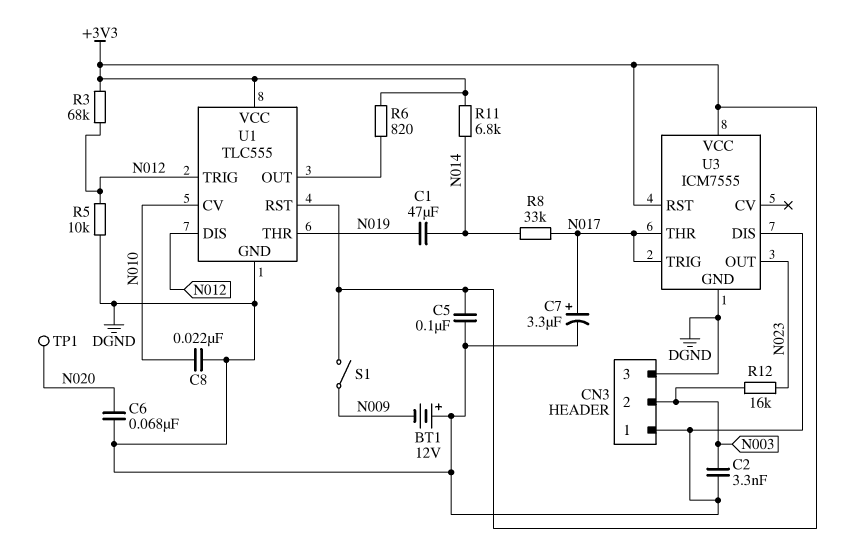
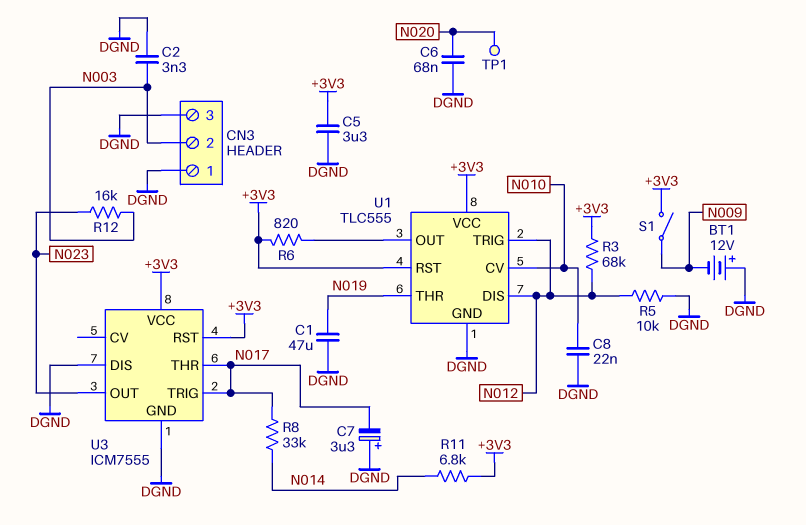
C1: 47uF (N014, N019) -> 47uF (DGND, N019)
C5: 100nF (+3V3, DGND) -> 3.3uF (+3V3, DGND)
C7: 3.3uF (plus N017, minus DGND) -> 3.3uF (plus DGND, minus N017)

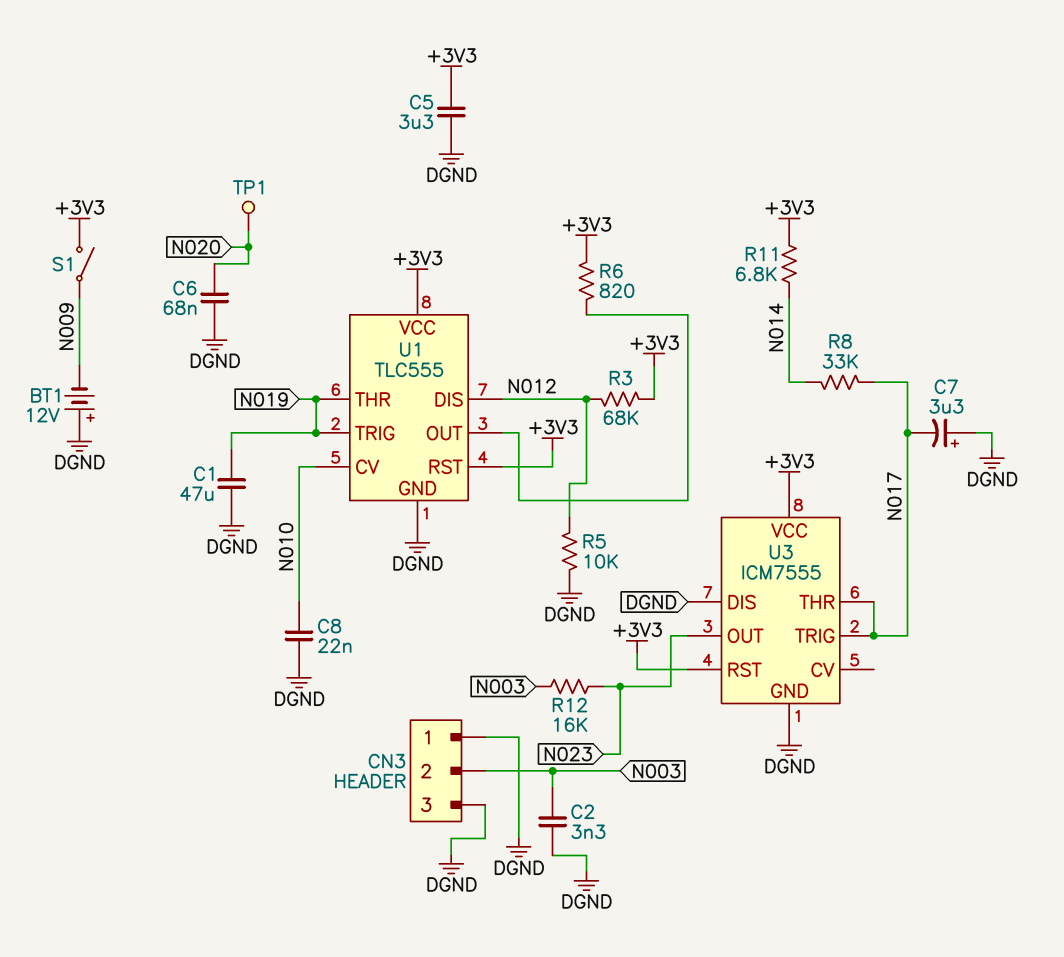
U1 pin TRIG: N012 -> N019

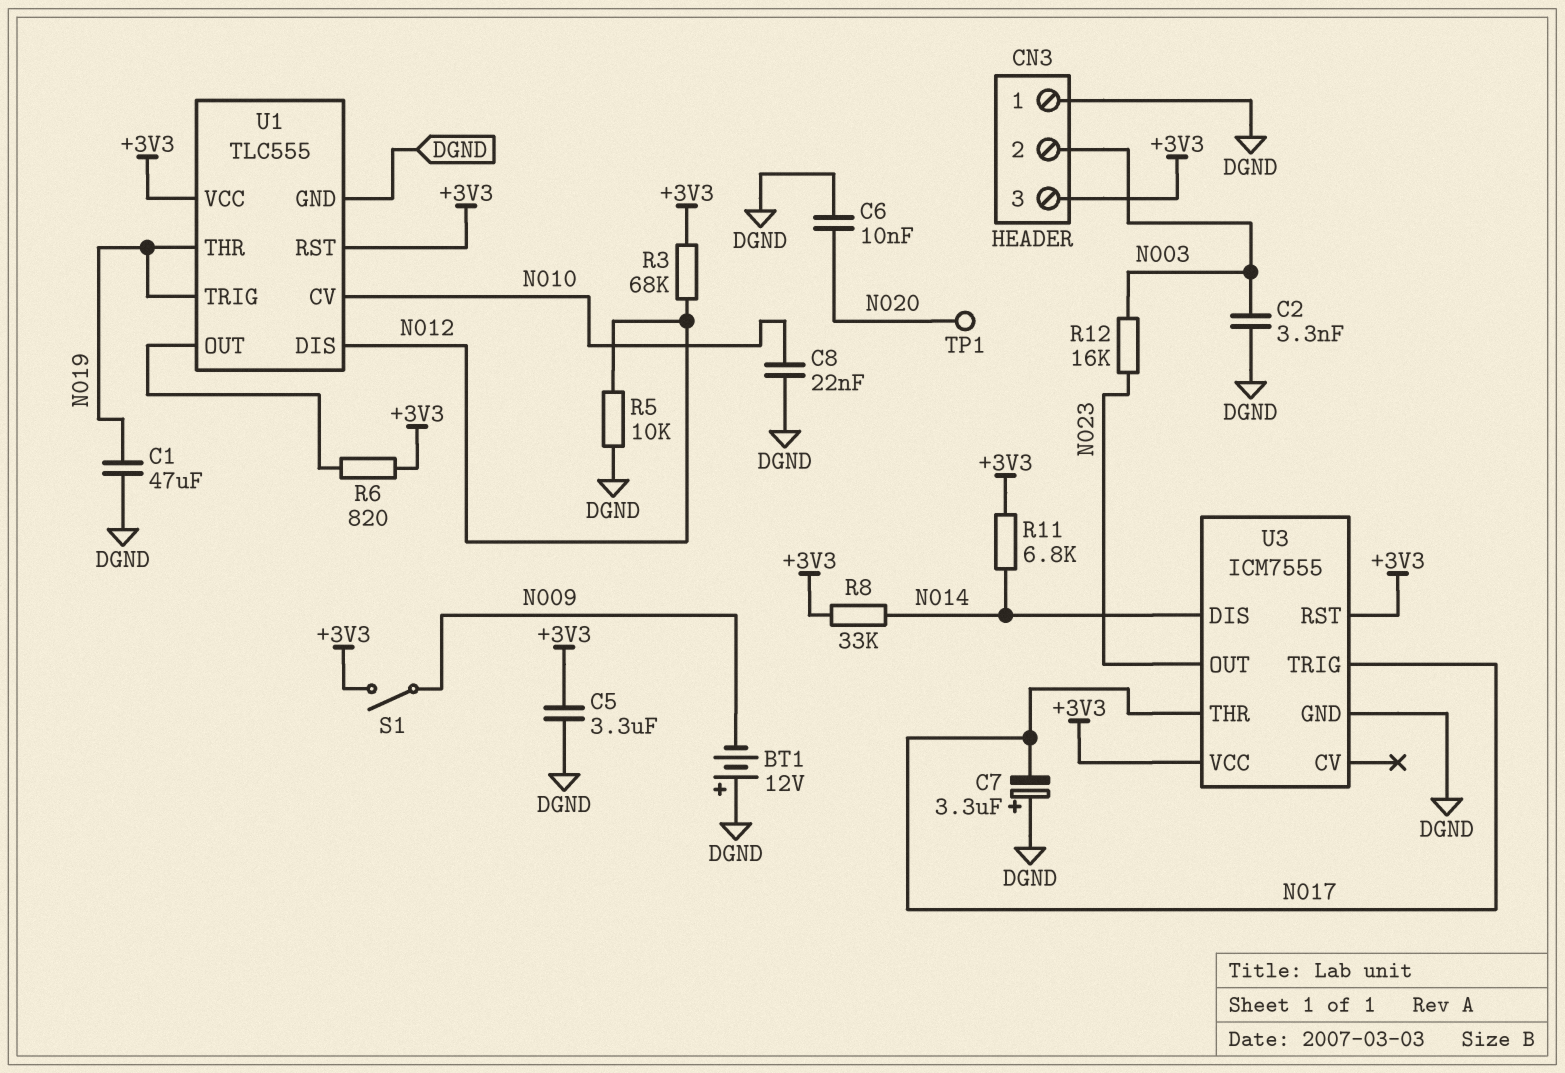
C6: 68nF (DGND, N020) -> 10nF (DGND, N020)
CN3 pin 3: DGND -> +3V3
R8: 33k (N014, N017) -> 33k (+3V3, N014)
U3 pin DIS: DGND -> N014

